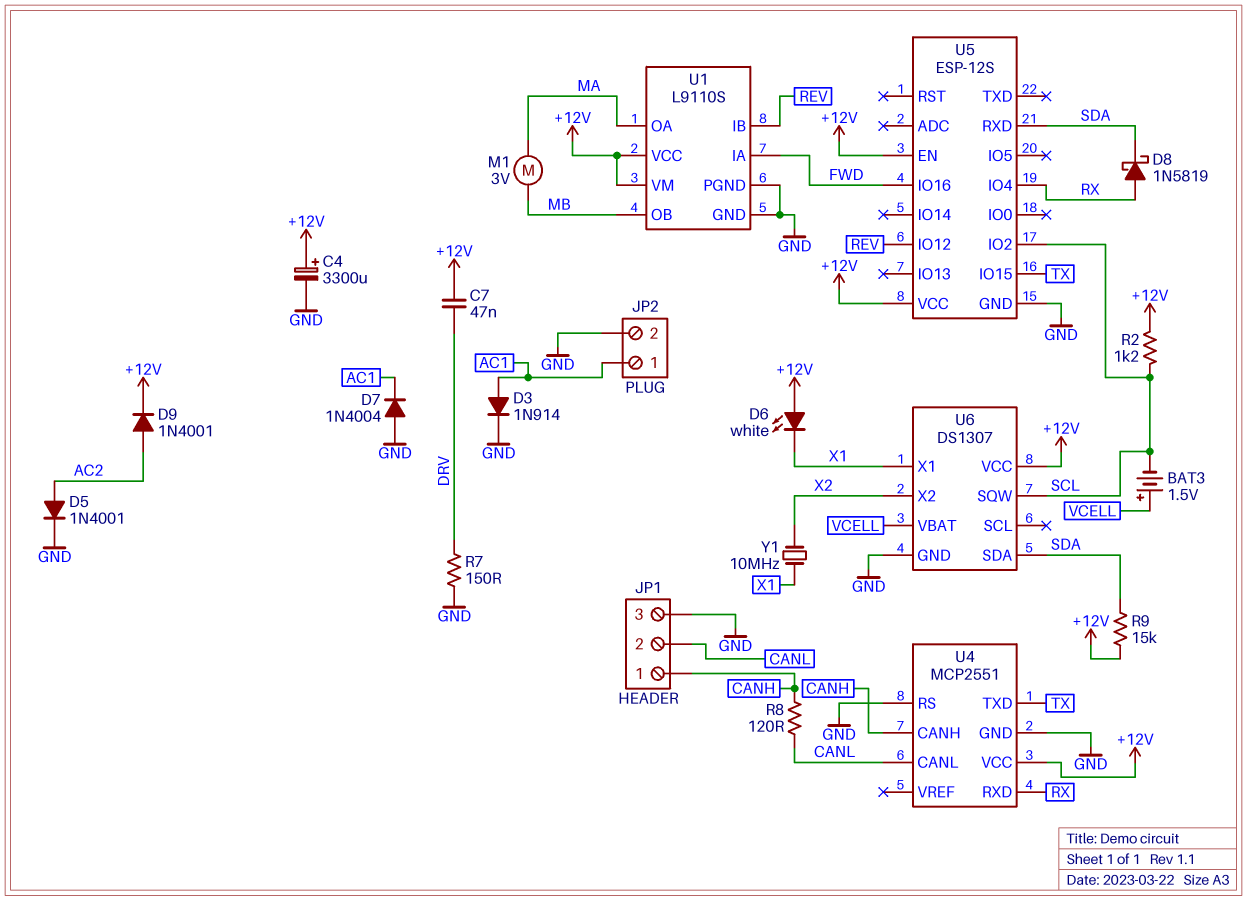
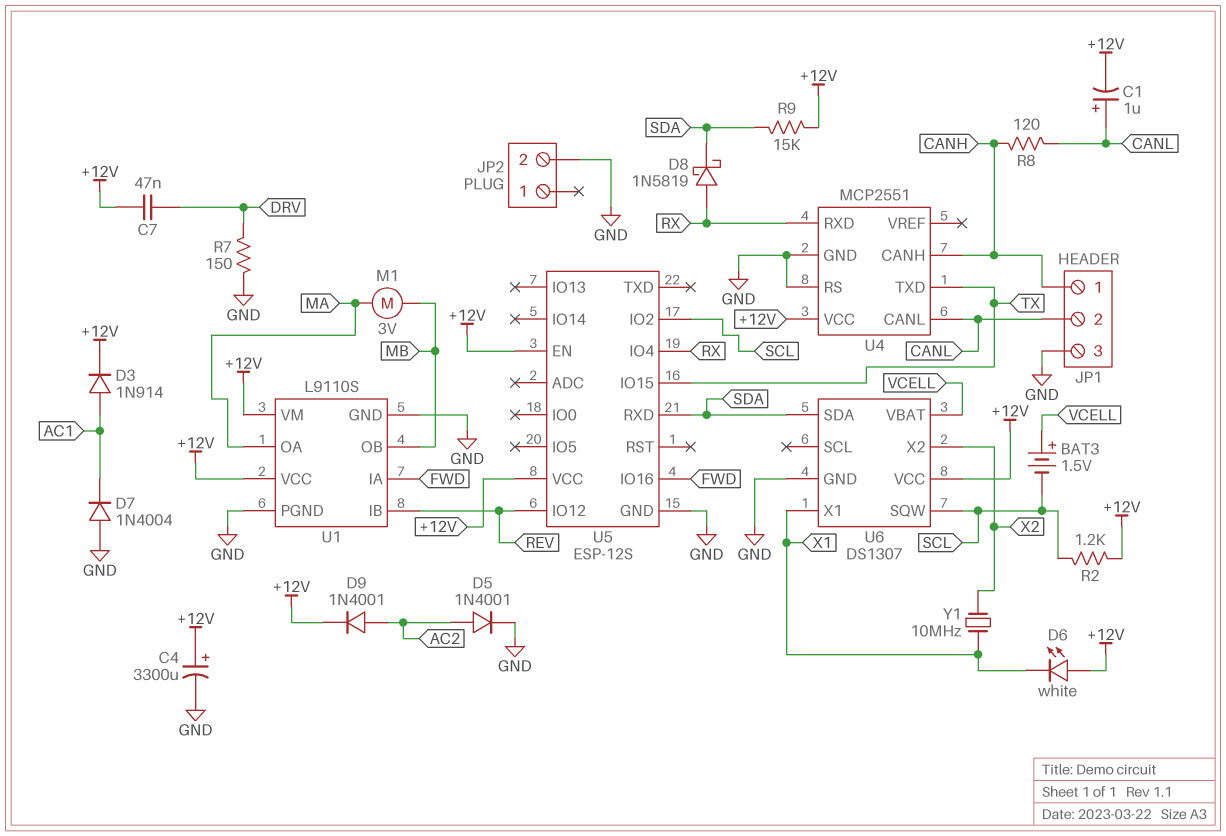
C1: none -> 1uF (plus CANL, minus +12V)
D3: diode 1N914 (A AC1, K GND) -> diode 1N914 (A AC1, K +12V)
JP2 pin 1: AC1 -> none

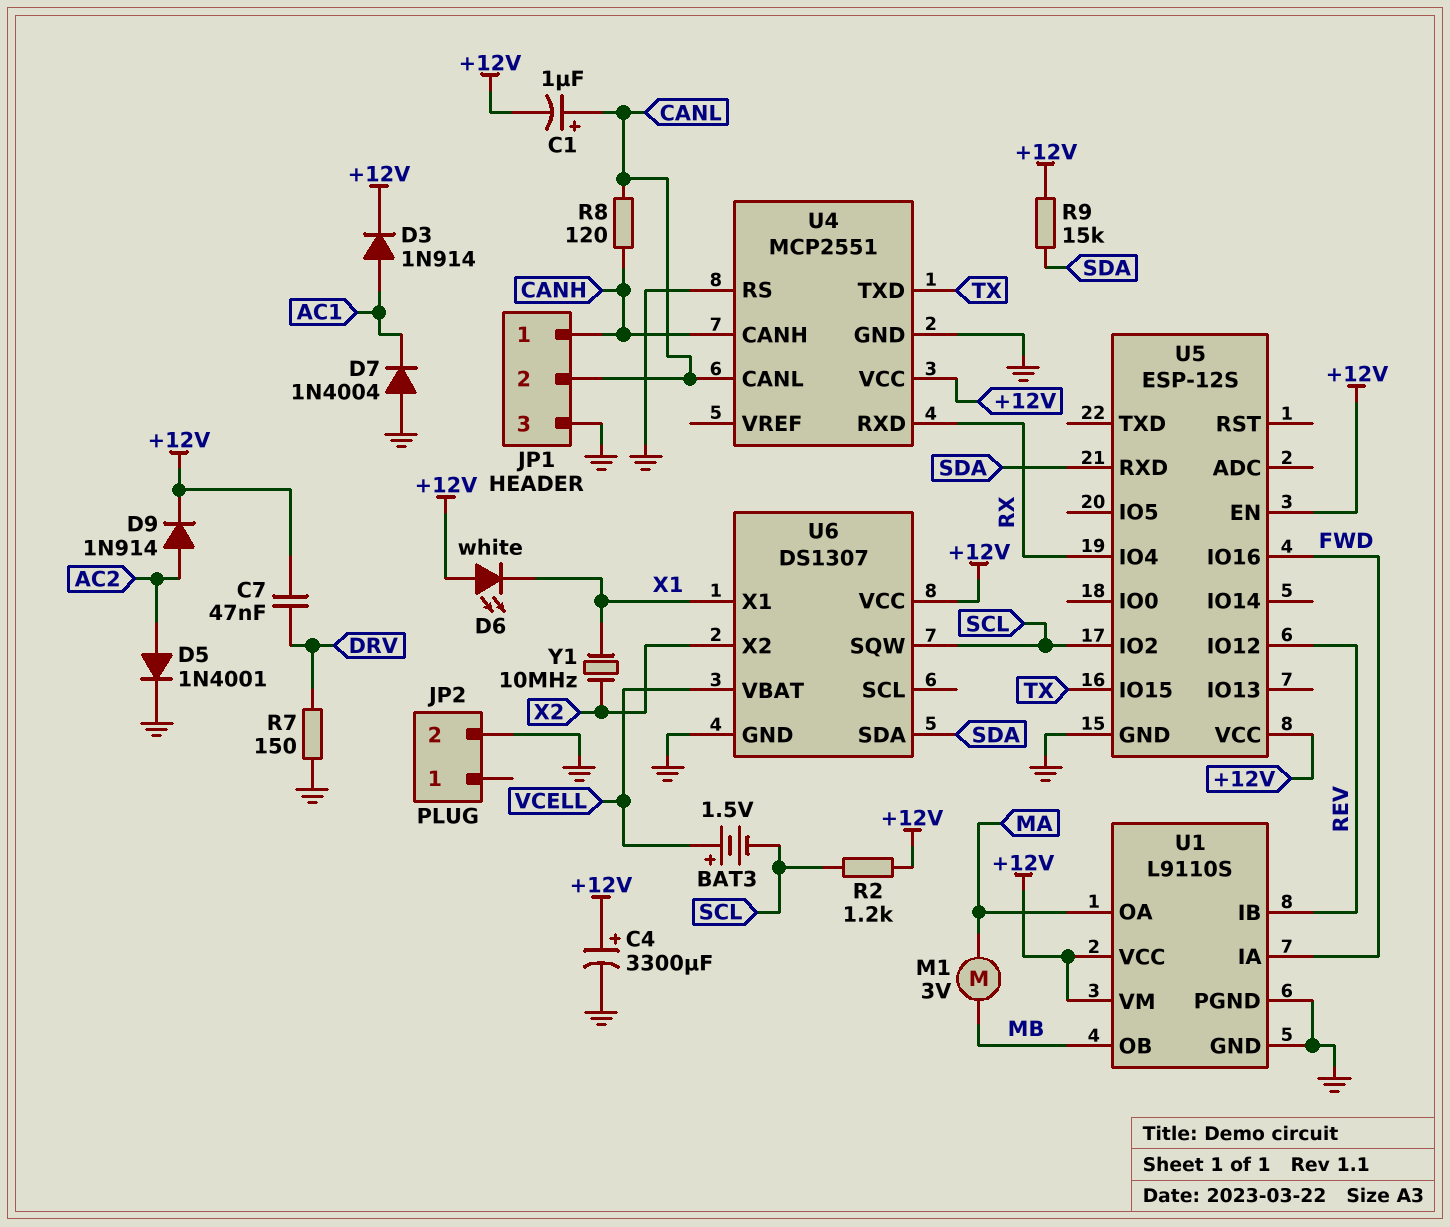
D8: schottky 1N5819 (A RX, K SDA) -> none
D9: diode 1N4001 (A AC2, K +12V) -> diode 1N914 (A AC2, K +12V)

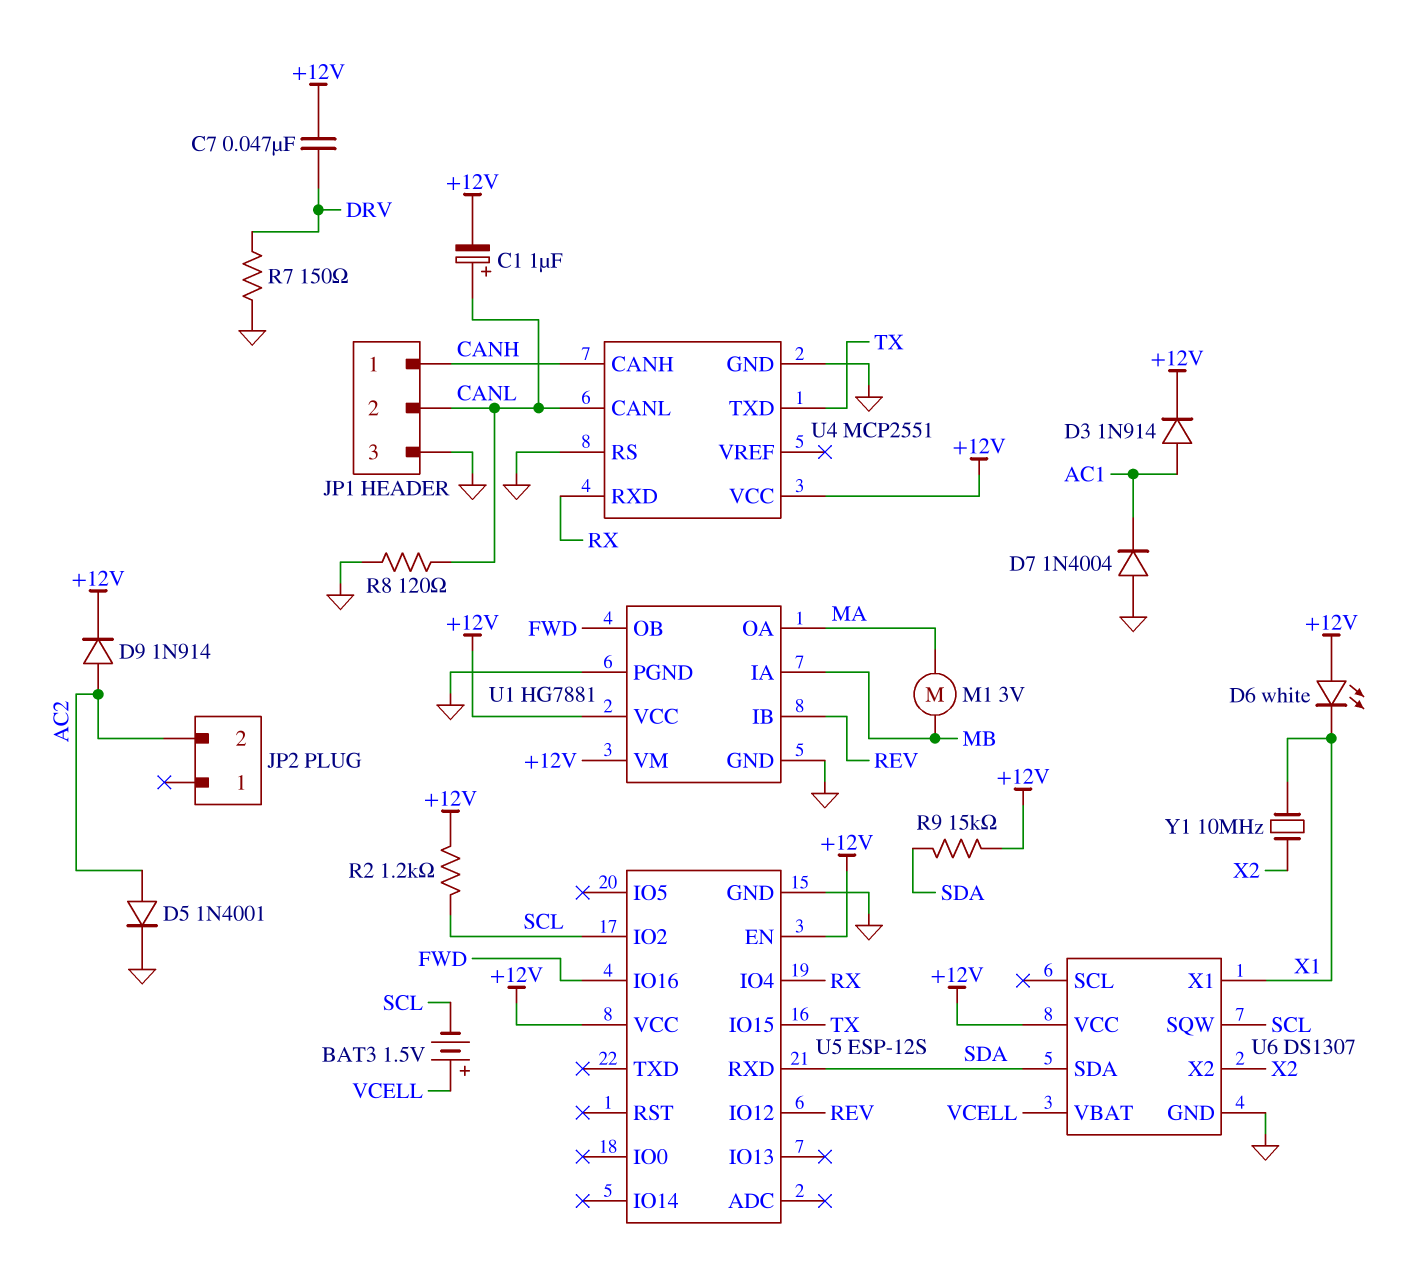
C4: 3300uF (plus +12V, minus GND) -> none
JP2 pin 2: GND -> AC2
R8: 120 (CANH, CANL) -> 120 (CANL, GND)
U1: L9110S -> HG7881
U1 pin IA: FWD -> MB
U1 pin OB: MB -> FWD

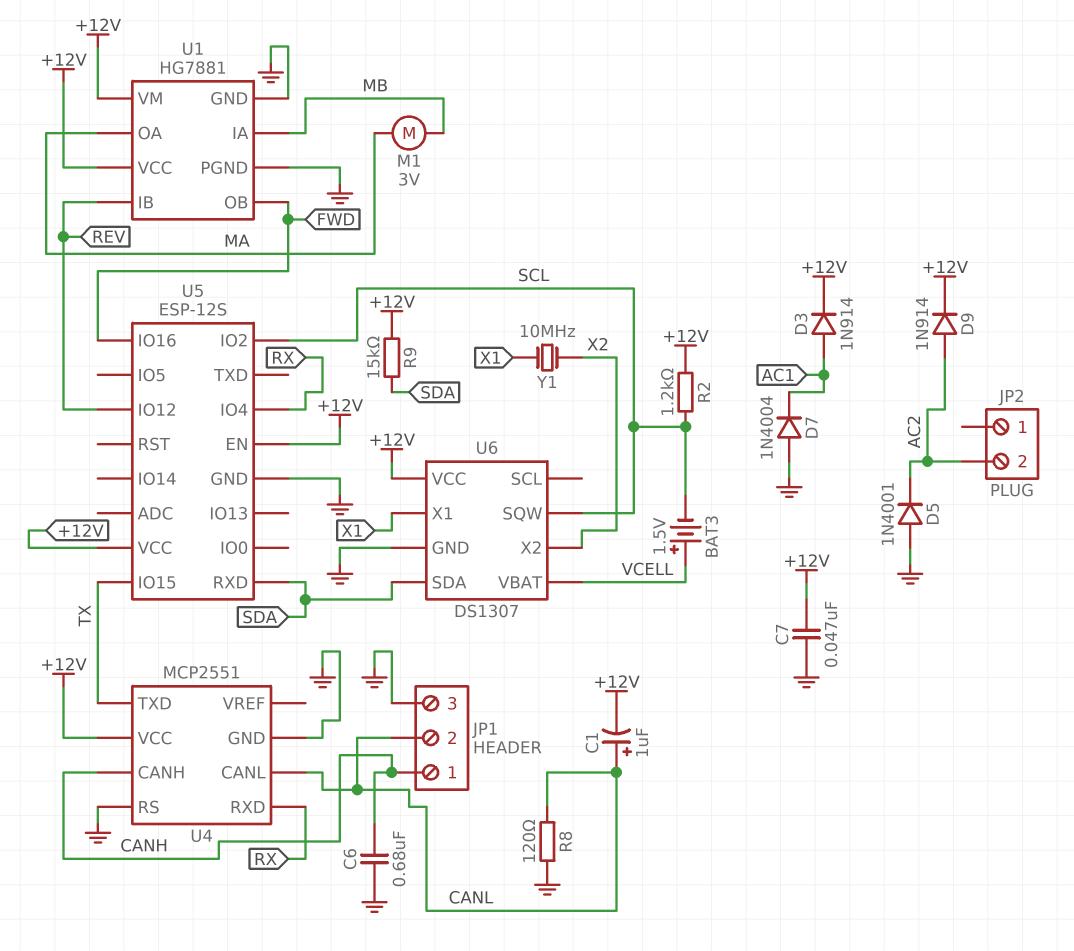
C6: none -> 680nF (CANH, GND)
C7: 47nF (+12V, DRV) -> 47nF (+12V, GND)
D5: diode 1N4001 (A AC2, K GND) -> diode 1N4001 (A GND, K AC2)
D6: LED white (A +12V, K X1) -> none
R7: 150 (DRV, GND) -> none

